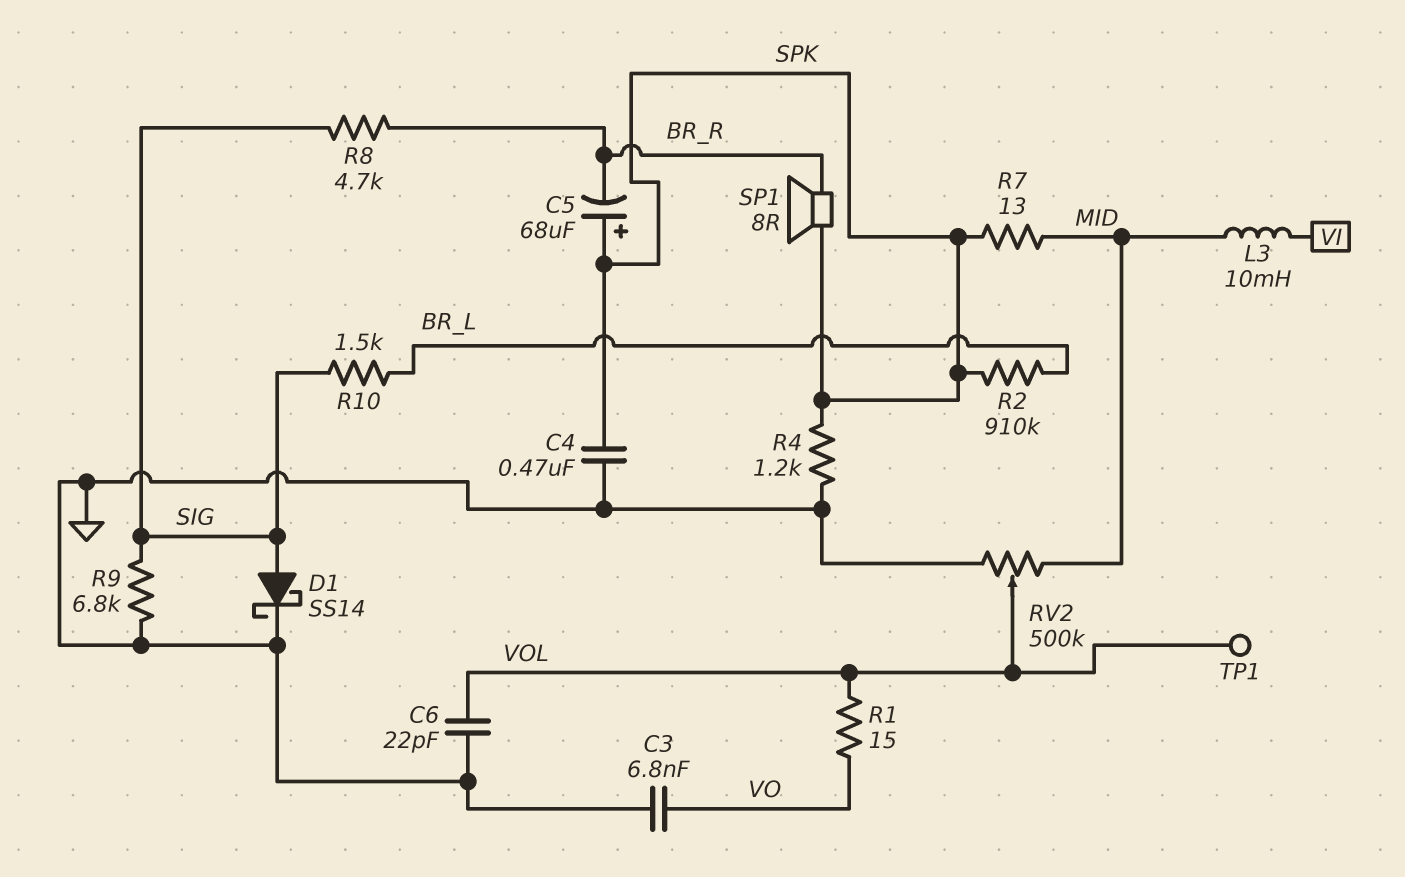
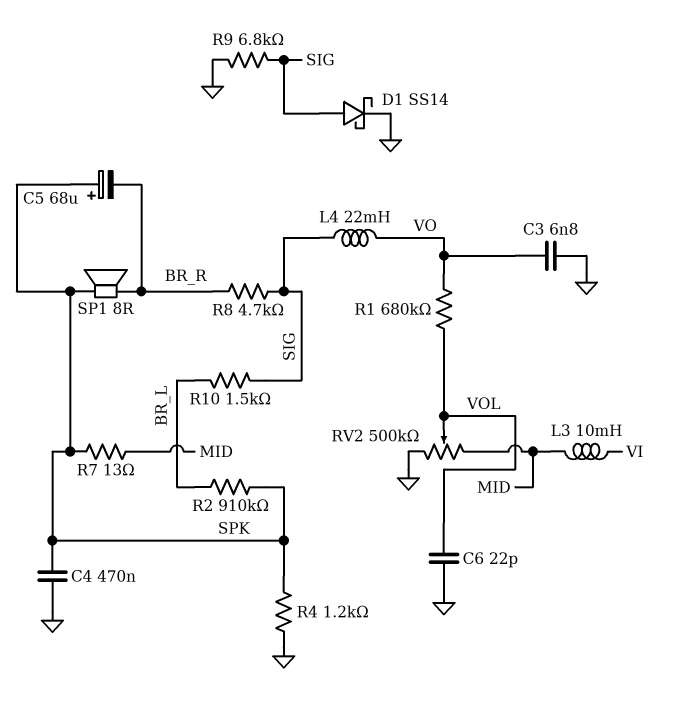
L4: none -> 22mH (SIG, VO)
R1: 15 (VO, VOL) -> 680k (VO, VOL)
TP1: test point (VOL) -> none

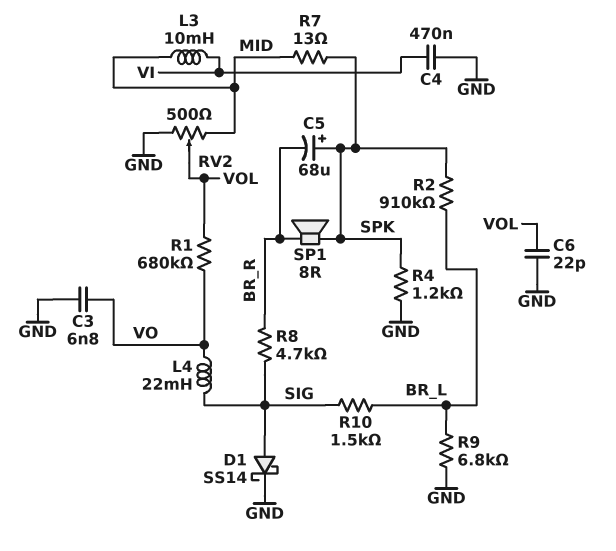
C4: 470nF (GND, SPK) -> 470nF (GND, VI)
R9: 6.8k (GND, SIG) -> 6.8k (BR_L, GND)
RV2: 500k (GND, MID, wiper VOL) -> 500 (GND, MID, wiper VOL)

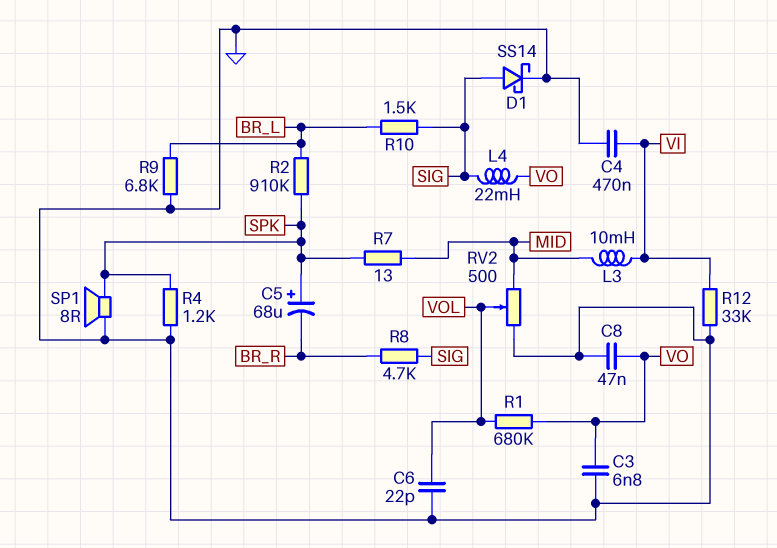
C8: none -> 47nF (GND, VO)
R12: none -> 33k (GND, VI)
SP1: speaker 8R (BR_R, SPK) -> speaker 8R (GND, SPK)

